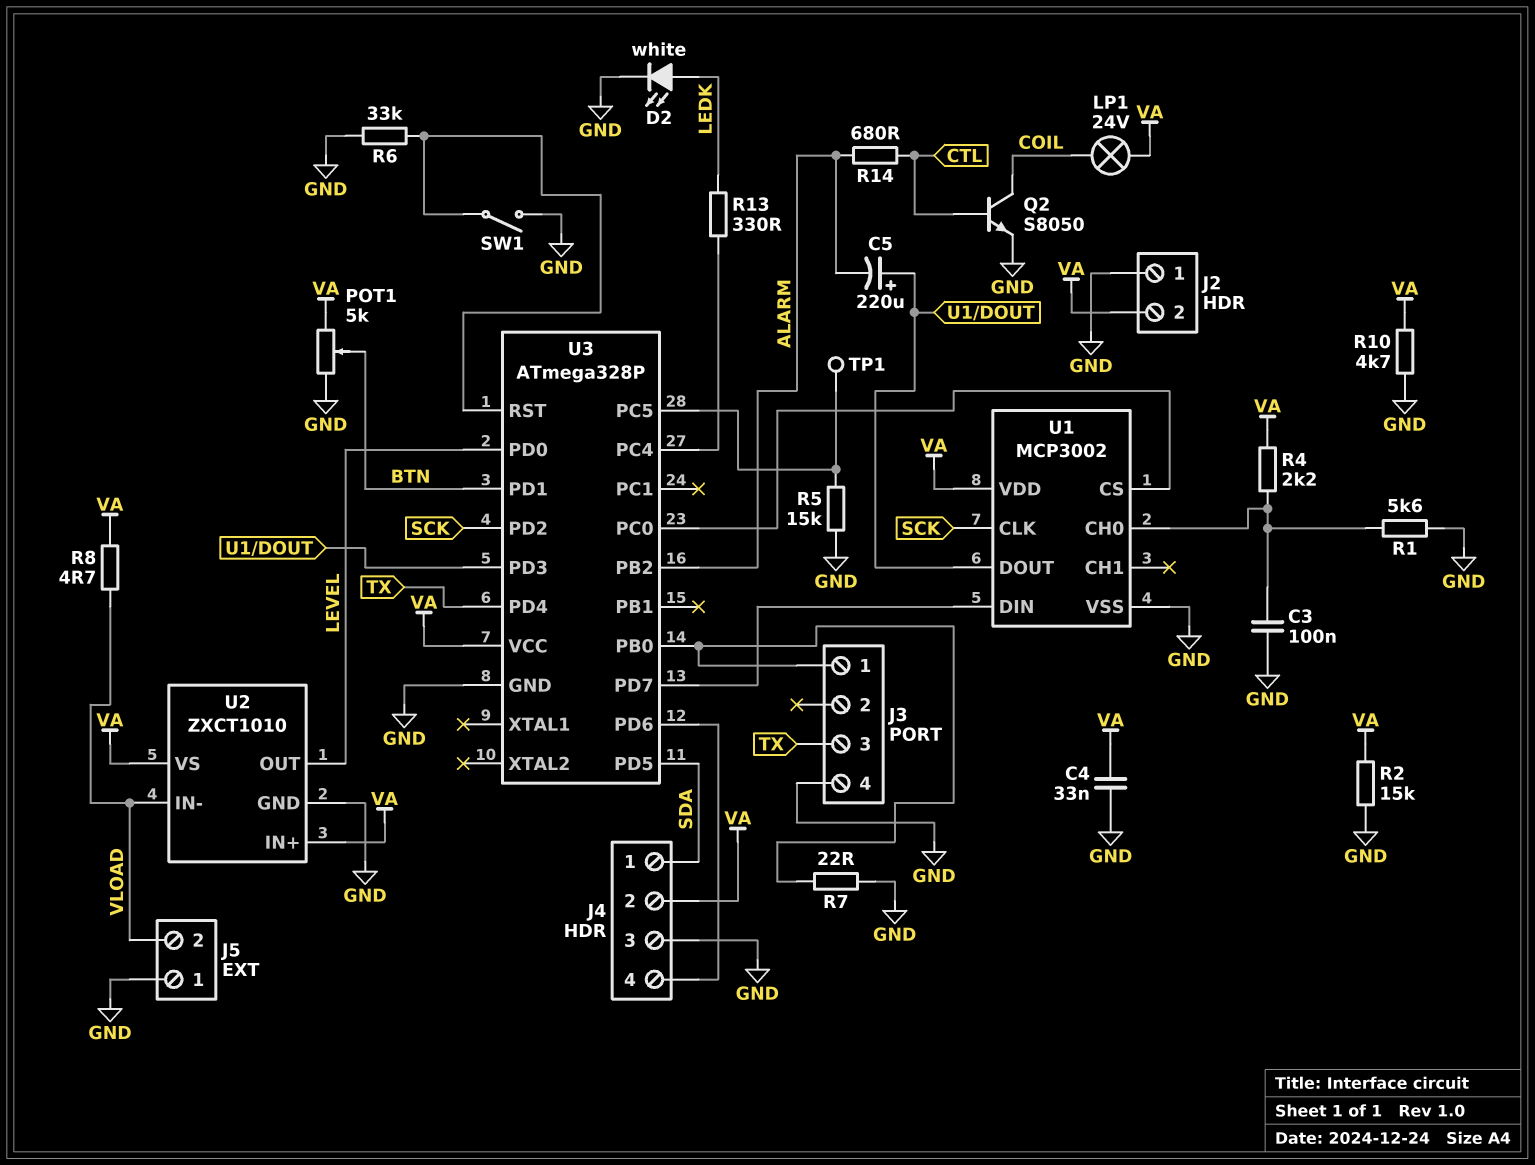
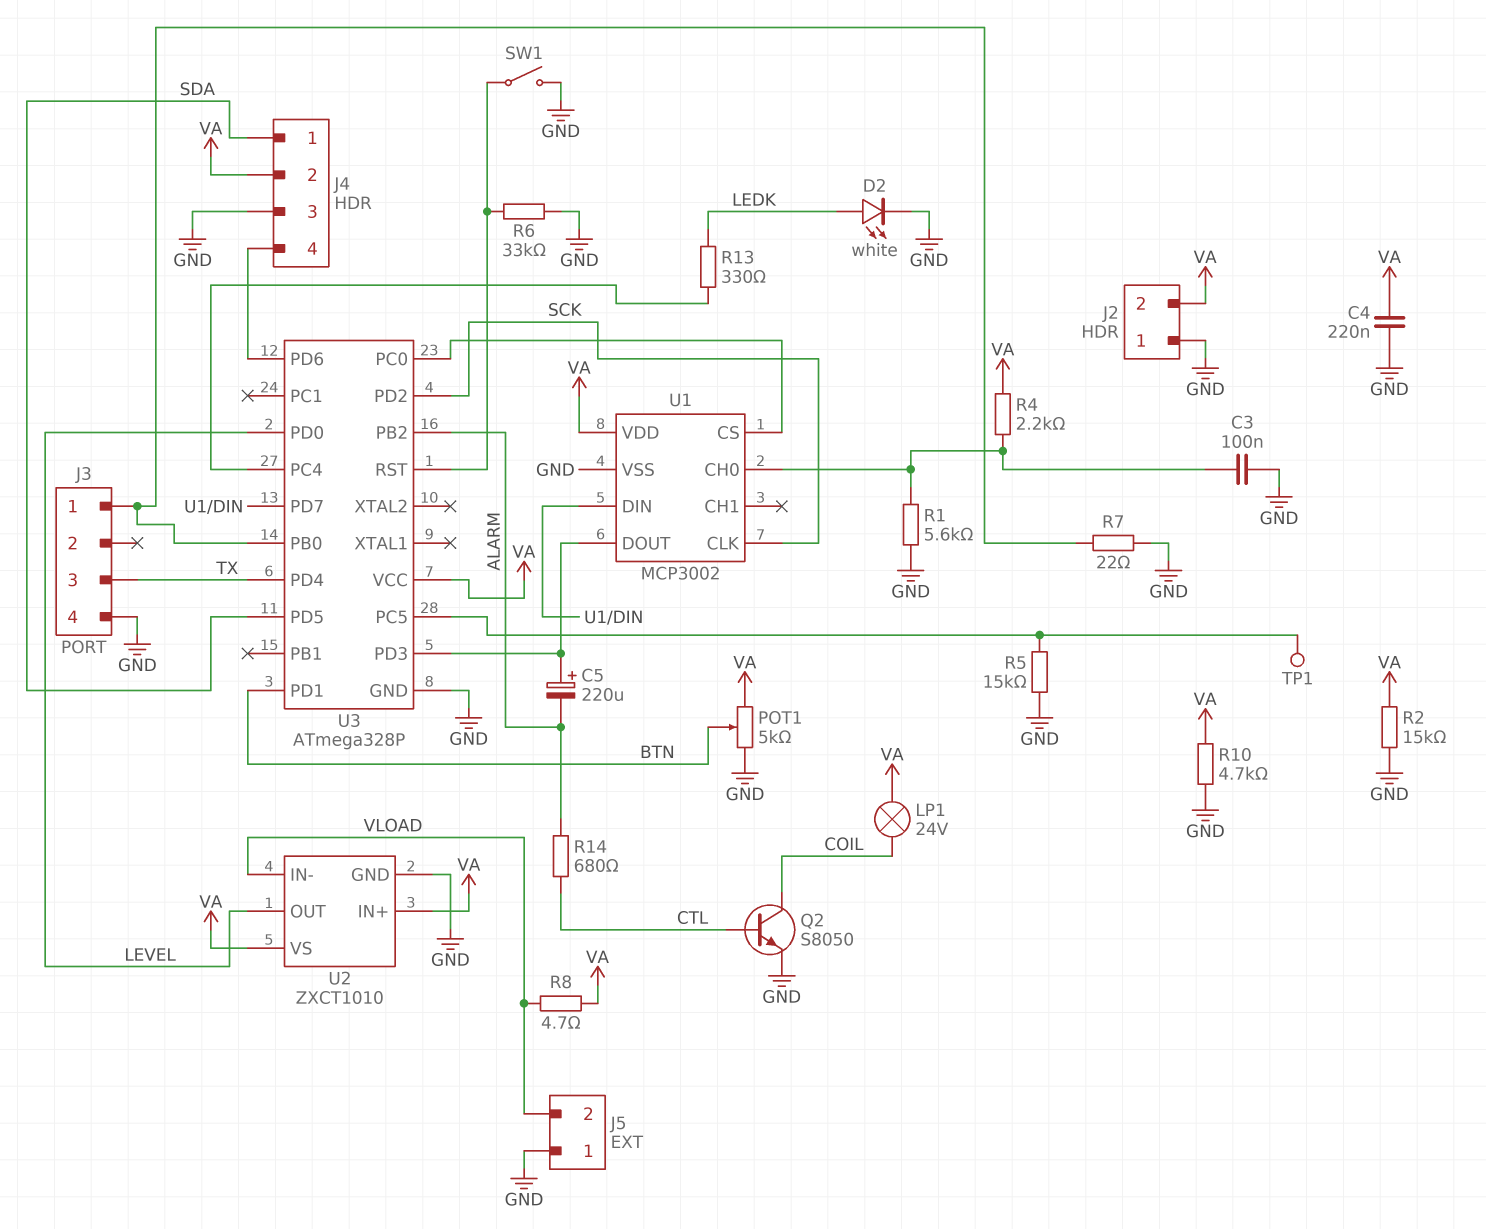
C4: 33nF (GND, VA) -> 220nF (GND, VA)

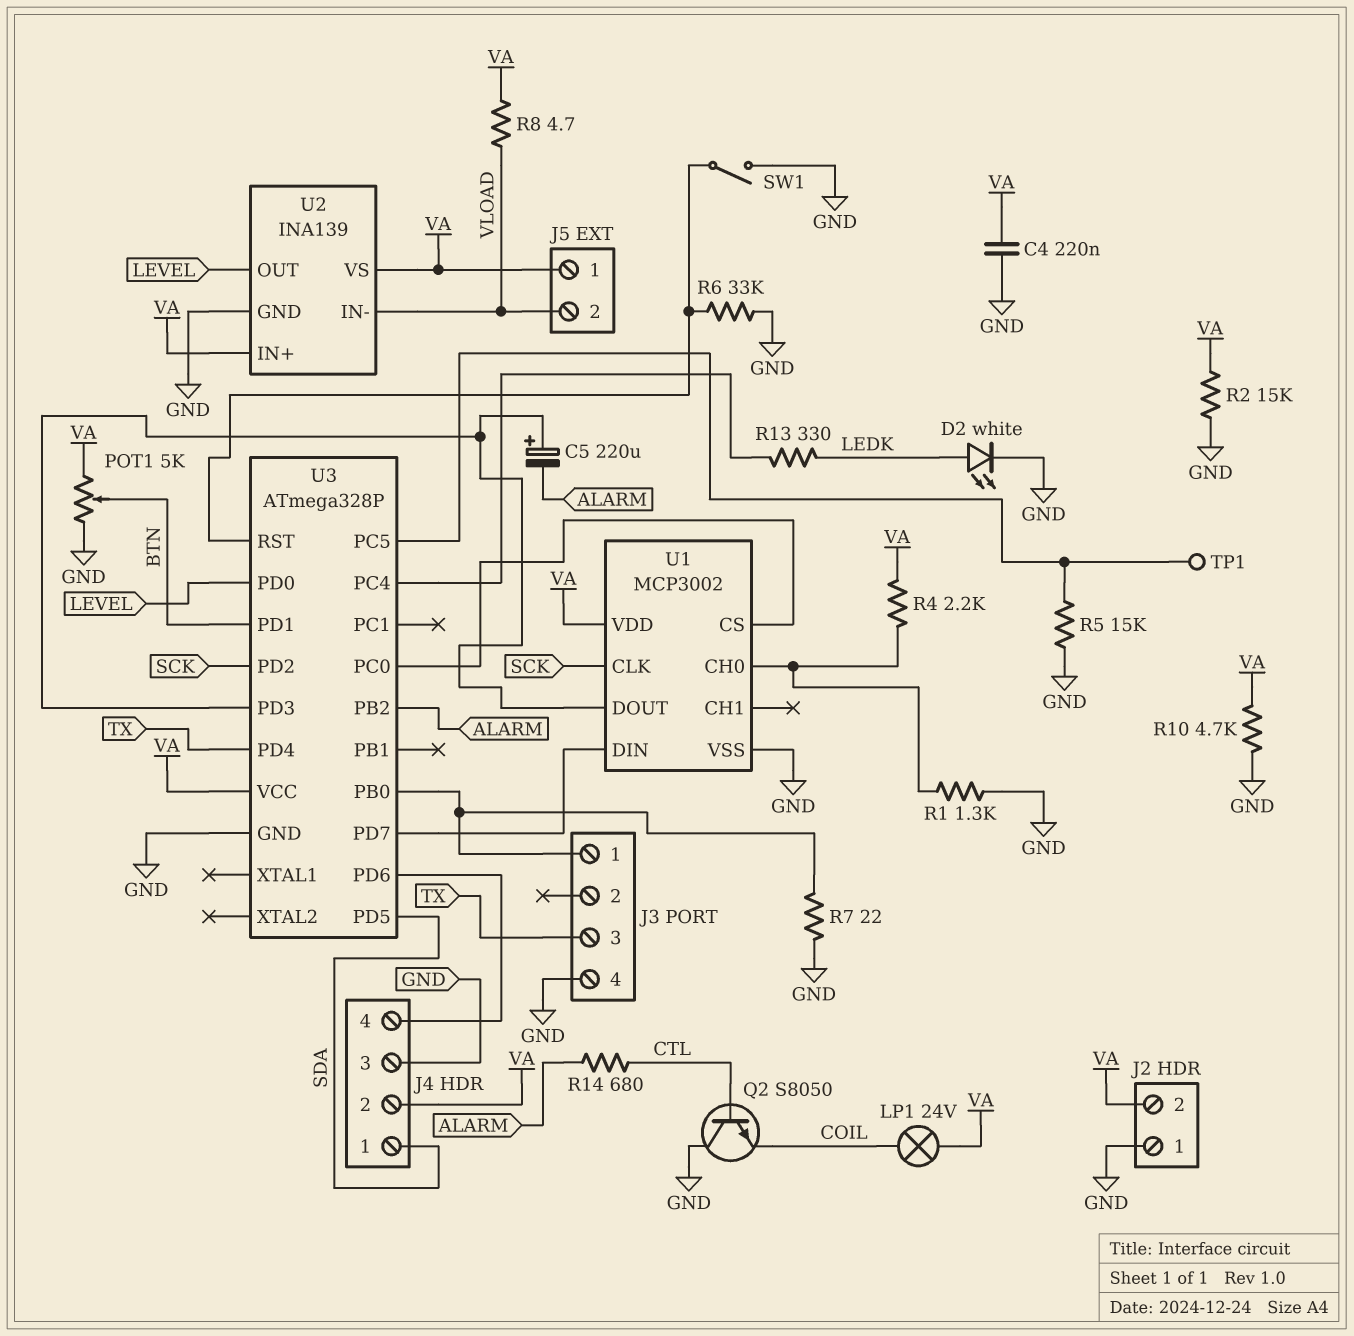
C3: 100nF (GND, U1/CH0) -> none
J5 pin 1: GND -> VA
Q2: NPN S8050 (B CTL, C COIL, E GND) -> NPN S8050 (B CTL, C GND, E COIL)
R1: 5.6k (GND, U1/CH0) -> 1.3k (GND, U1/CH0)
U2: ZXCT1010 -> INA139

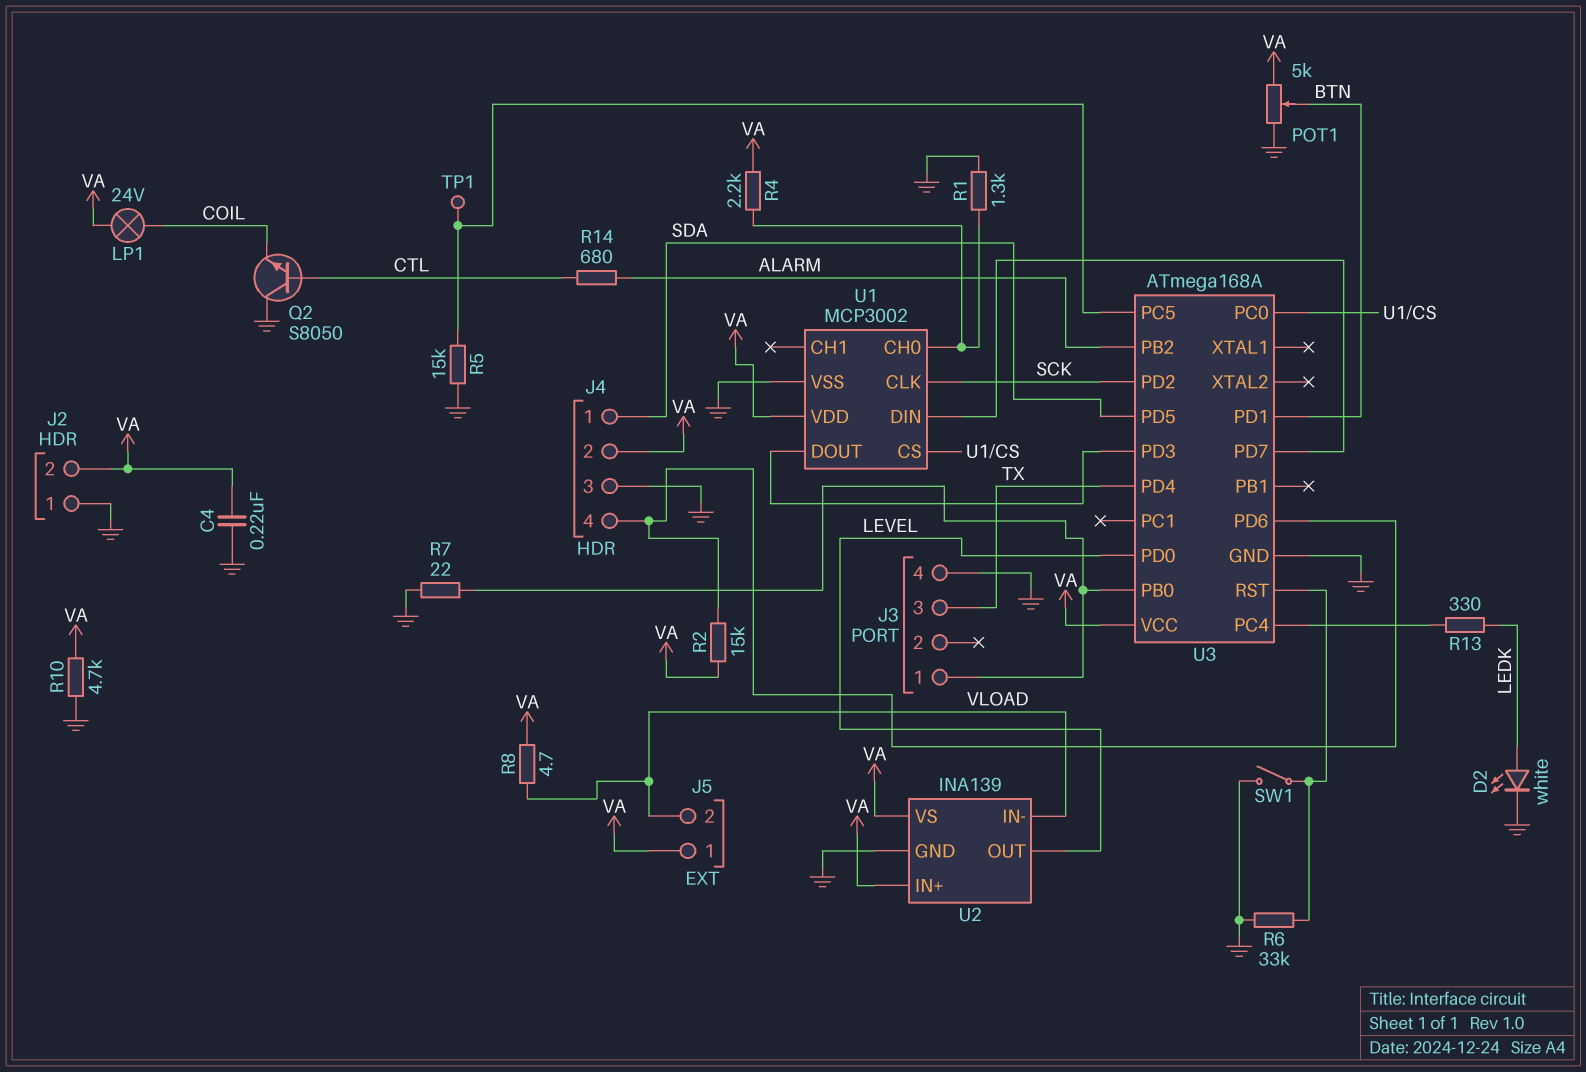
C5: 220uF (plus U1/DOUT, minus ALARM) -> none
R2: 15k (GND, VA) -> 15k (J4/4, VA)
U3: ATmega328P -> ATmega168A

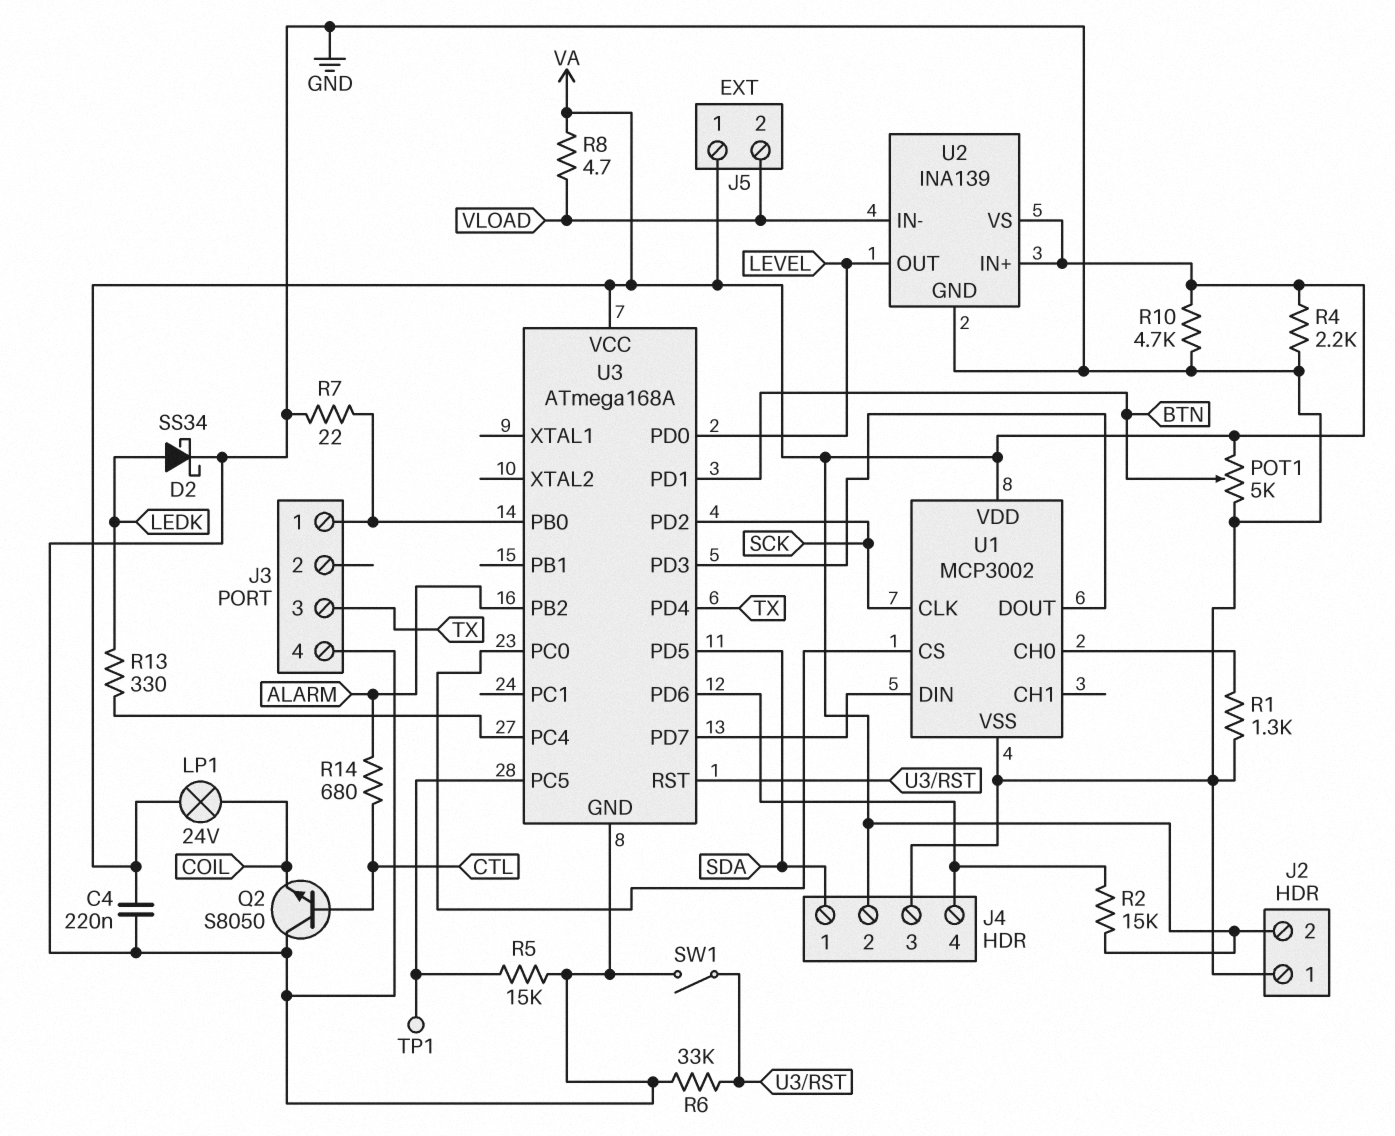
D2: LED white (A LEDK, K GND) -> schottky SS34 (A LEDK, K GND)
R4: 2.2k (U1/CH0, VA) -> 2.2k (GND, VA)

